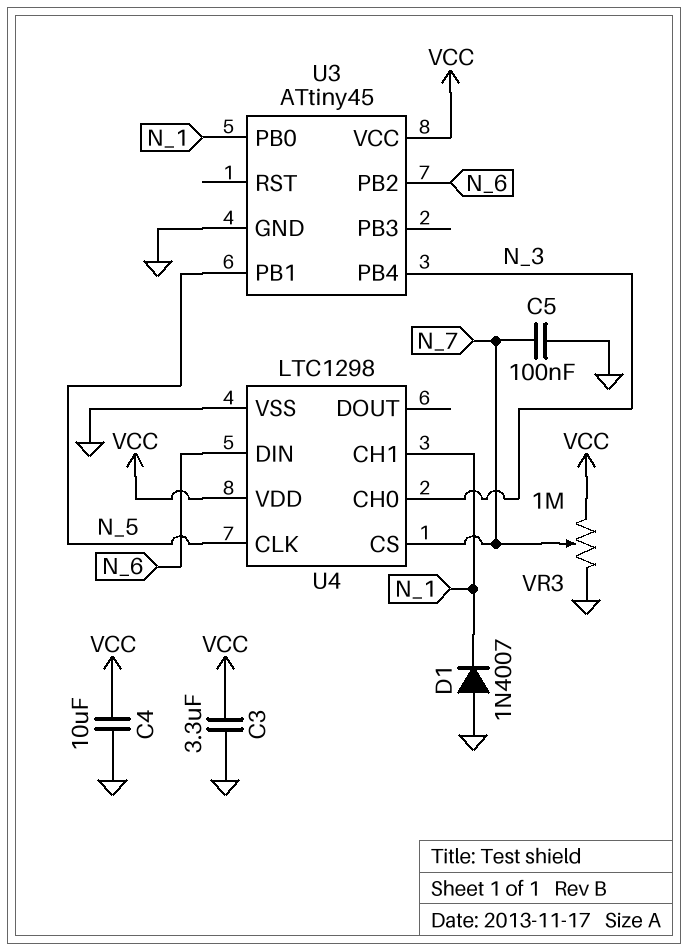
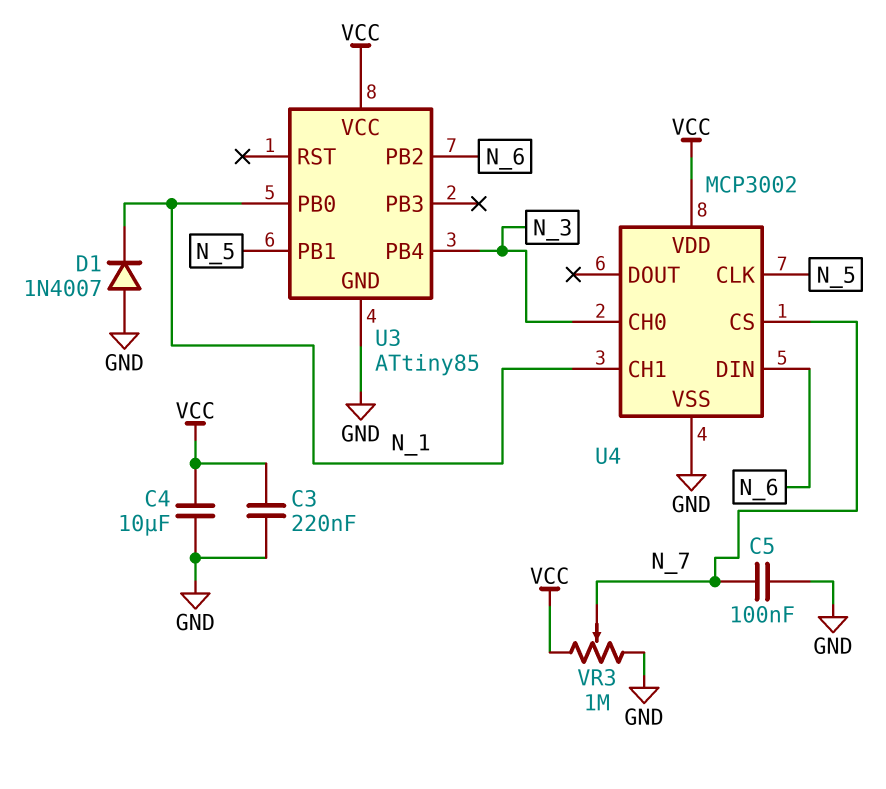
C3: 3.3uF (GND, VCC) -> 220nF (GND, VCC)
U3: ATtiny45 -> ATtiny85
U4: LTC1298 -> MCP3002

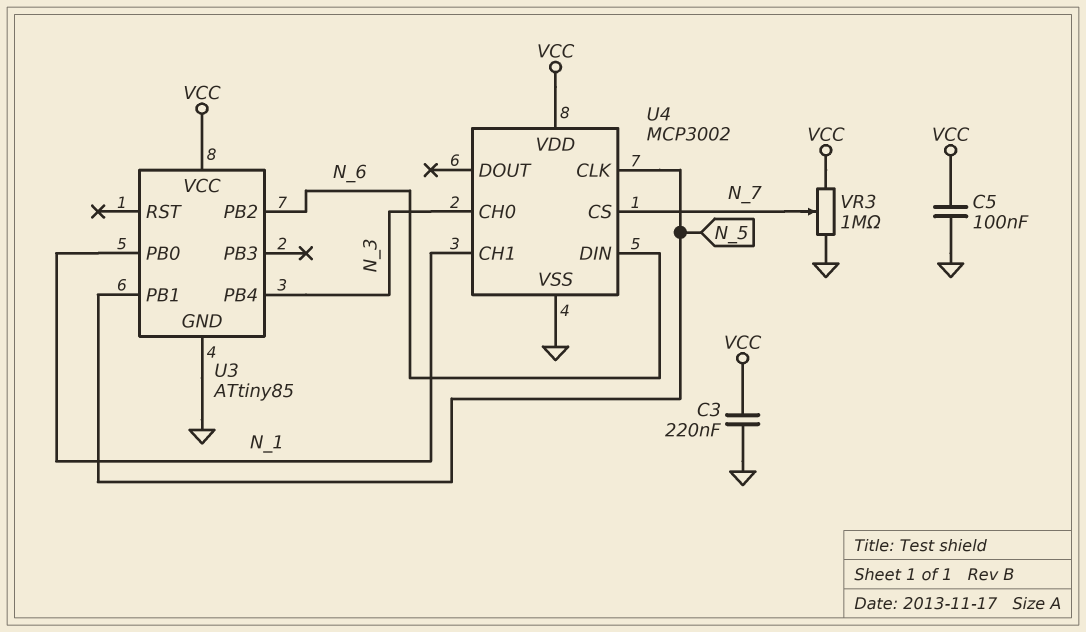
C4: 10uF (GND, VCC) -> none
C5: 100nF (GND, N_7) -> 100nF (GND, VCC)
D1: diode 1N4007 (A GND, K N_1) -> none

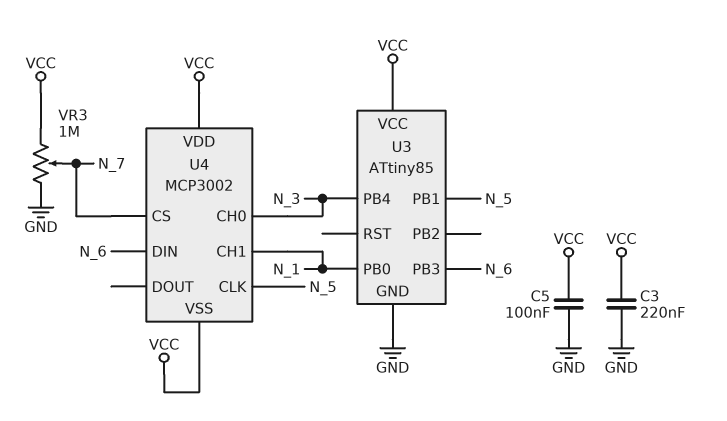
U3 pin PB2: N_6 -> none
U3 pin PB3: none -> N_6
U4 pin VSS: GND -> VCC

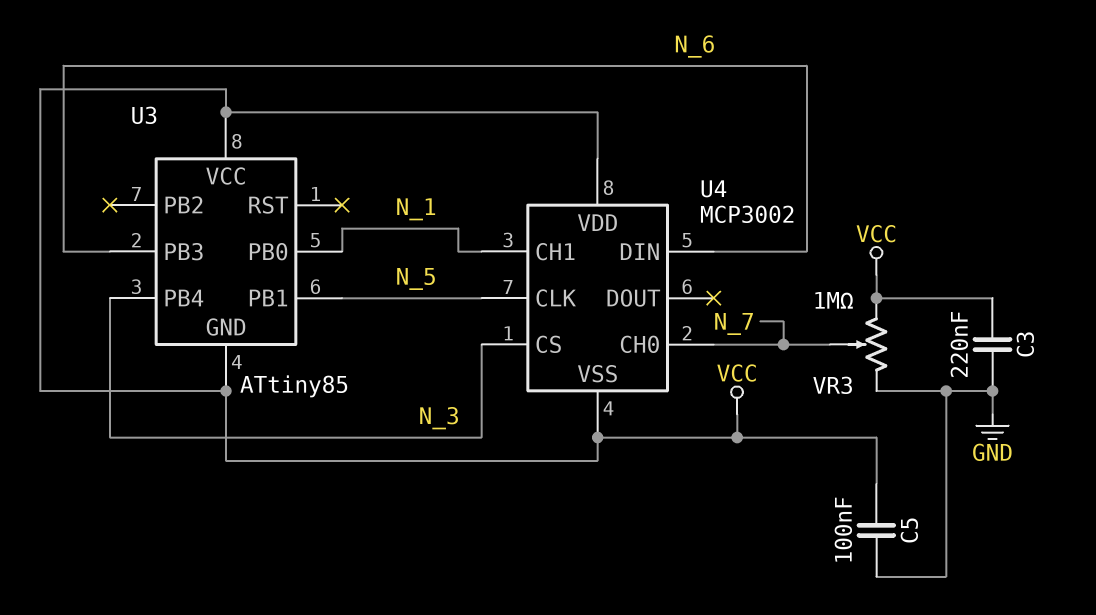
U3 pin GND: GND -> VCC
U4 pin CH0: N_3 -> N_7
U4 pin CS: N_7 -> N_3

